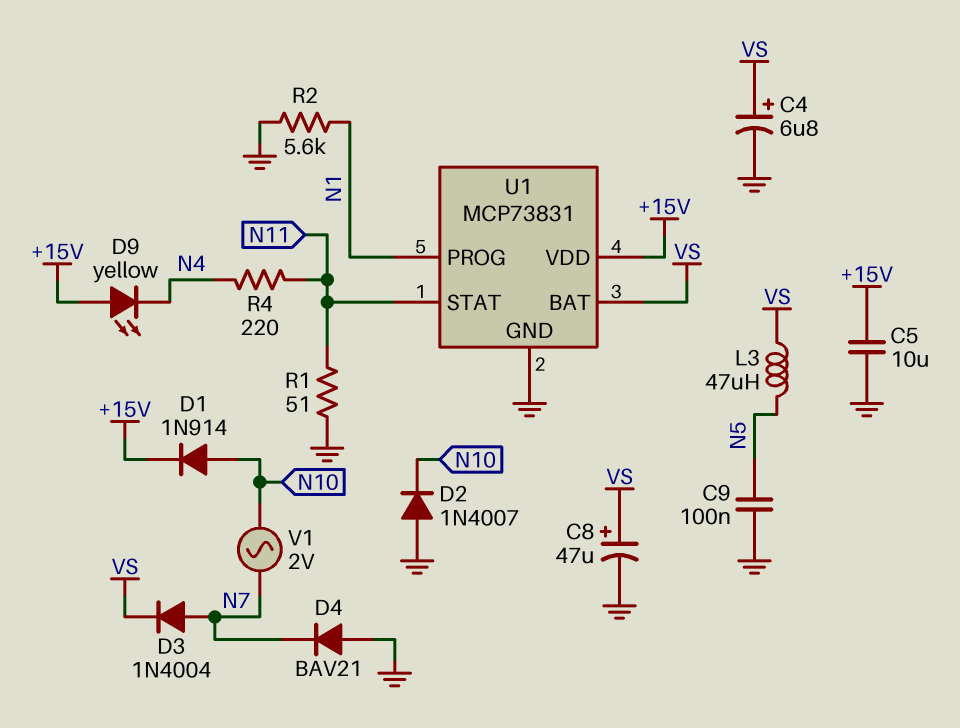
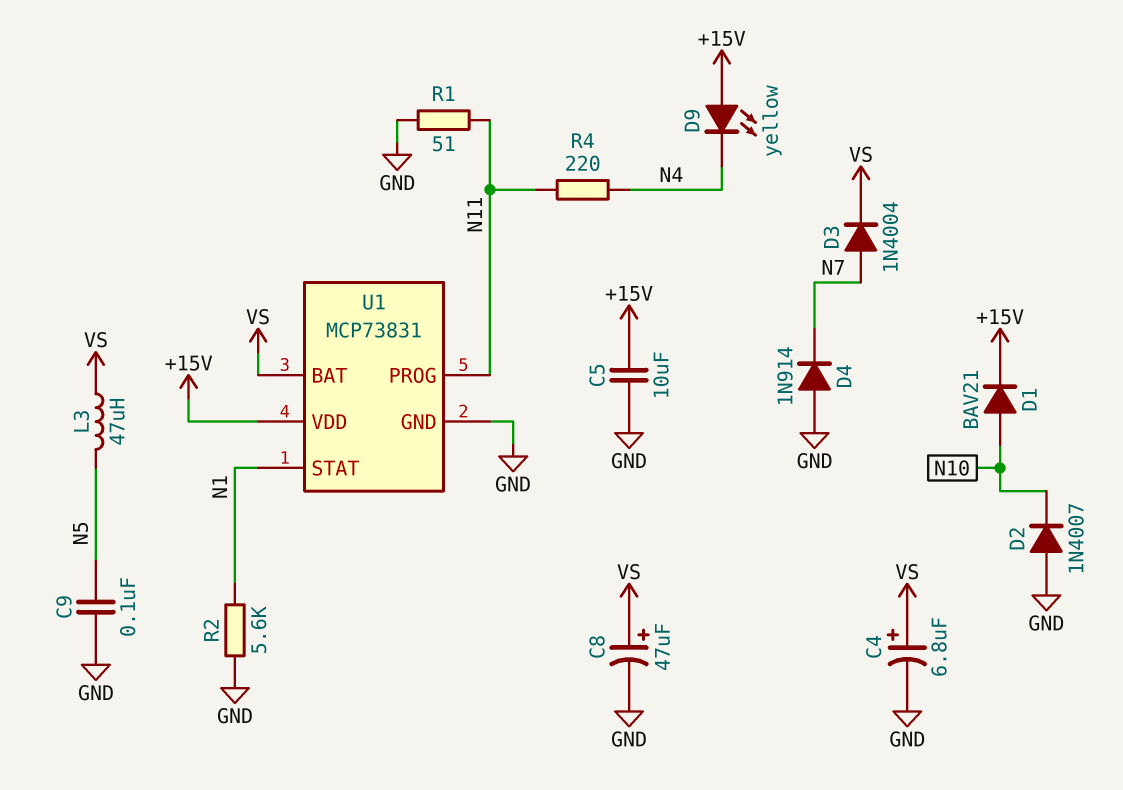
D1: diode 1N914 (A N10, K +15V) -> diode BAV21 (A N10, K +15V)
D4: diode BAV21 (A GND, K N7) -> diode 1N914 (A GND, K N7)
U1 pin PROG: N1 -> N11
U1 pin STAT: N11 -> N1
V1: AC 2V (N7, N10) -> none

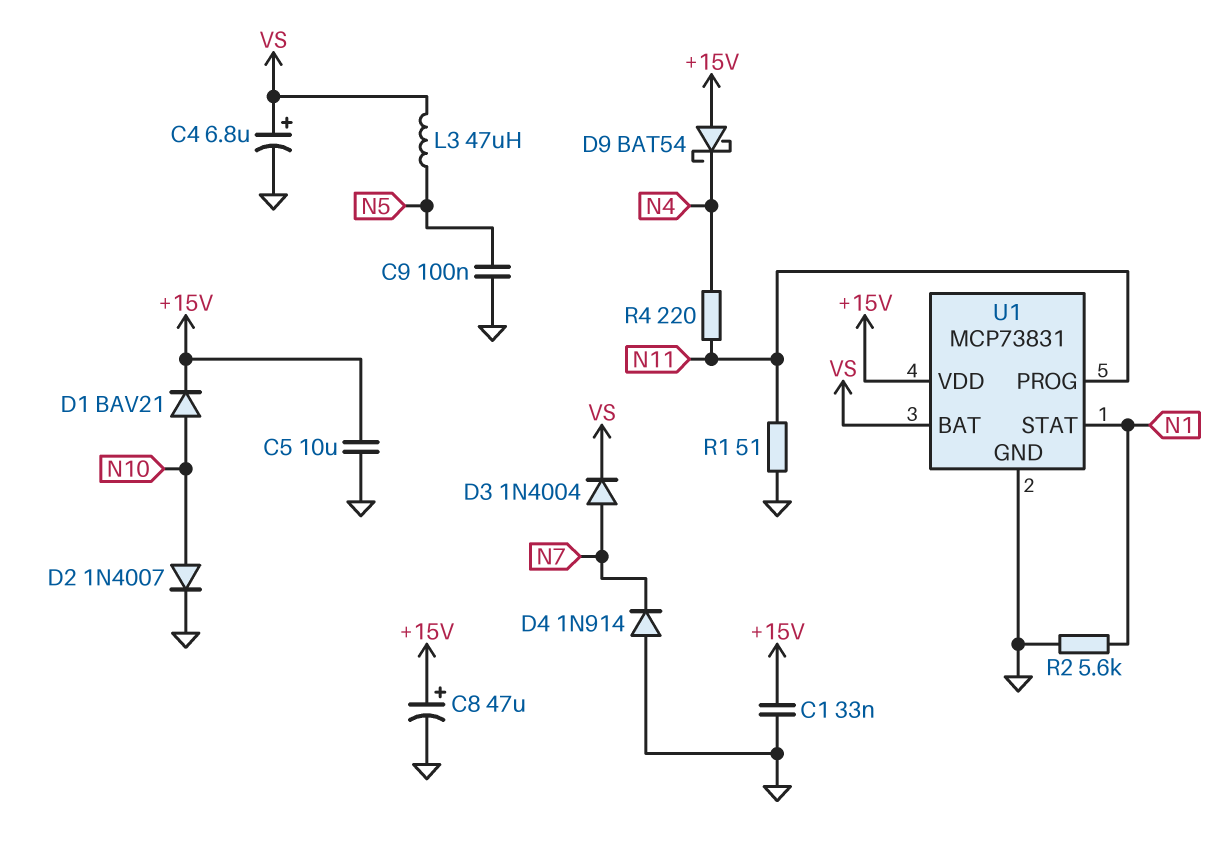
C1: none -> 33nF (+15V, GND)
C8: 47uF (plus VS, minus GND) -> 47uF (plus +15V, minus GND)
D2: diode 1N4007 (A GND, K N10) -> diode 1N4007 (A N10, K GND)
D9: LED yellow (A +15V, K N4) -> schottky BAT54 (A +15V, K N4)

